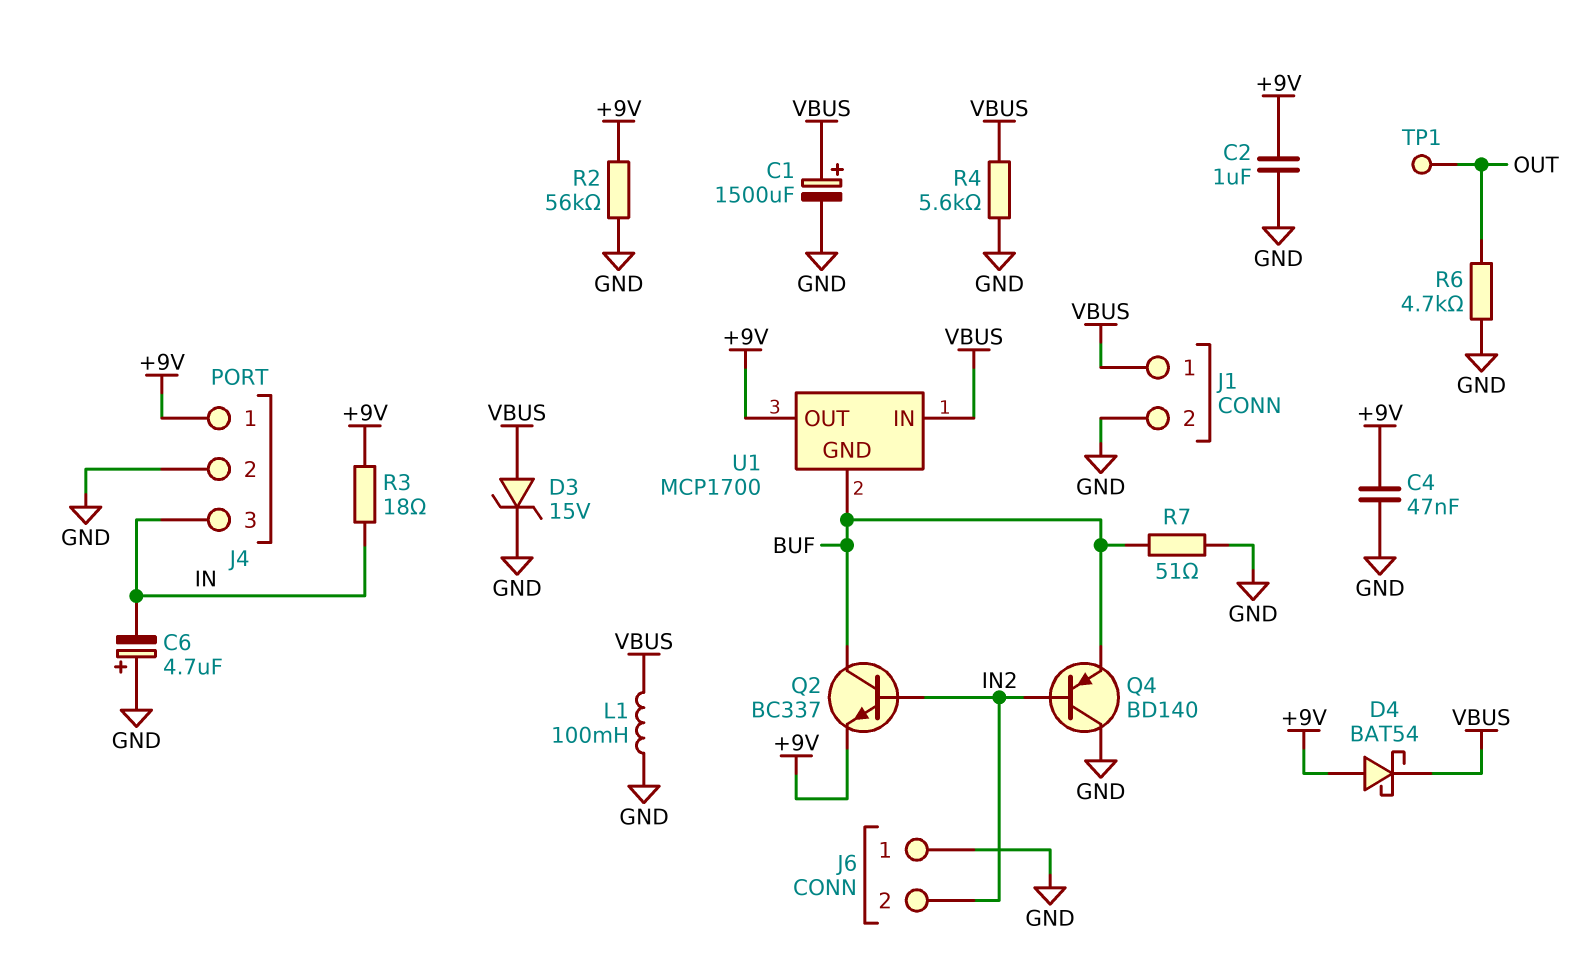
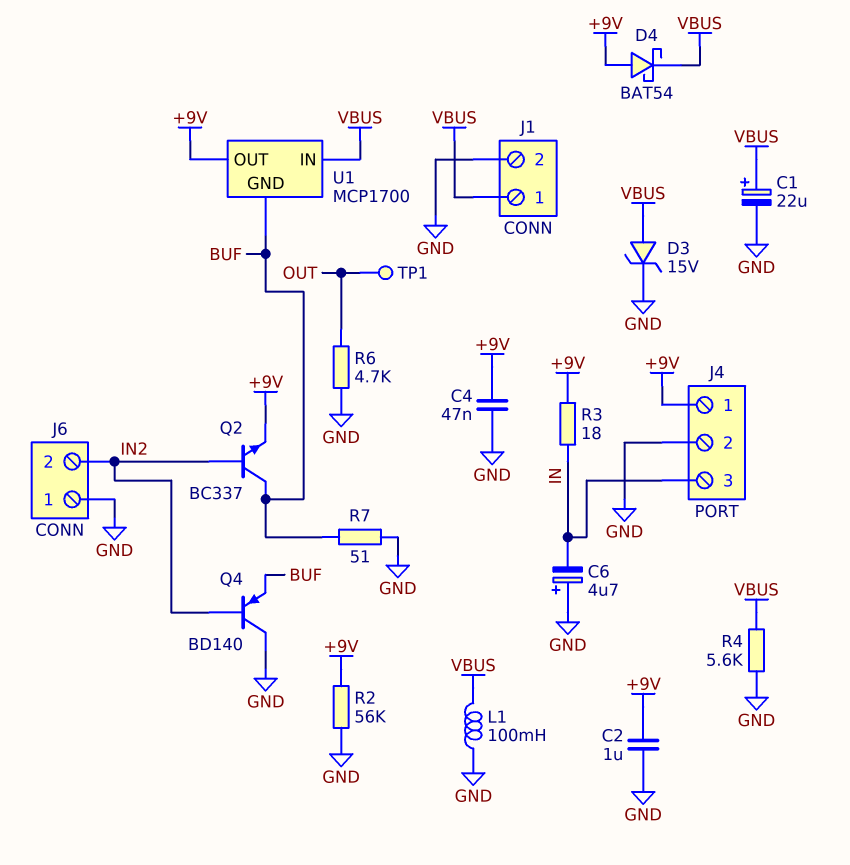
C1: 1500uF (plus VBUS, minus GND) -> 22uF (plus VBUS, minus GND)

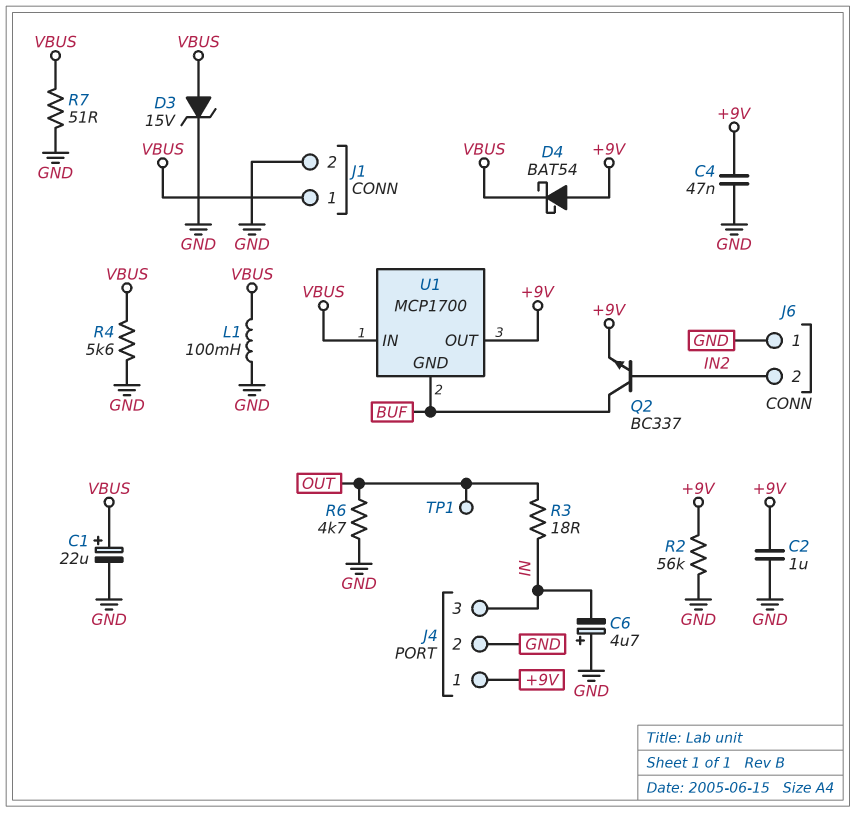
Q4: PNP BD140 (B IN2, C GND, E BUF) -> none
R3: 18 (+9V, IN) -> 18 (IN, OUT)
R7: 51 (BUF, GND) -> 51 (GND, VBUS)

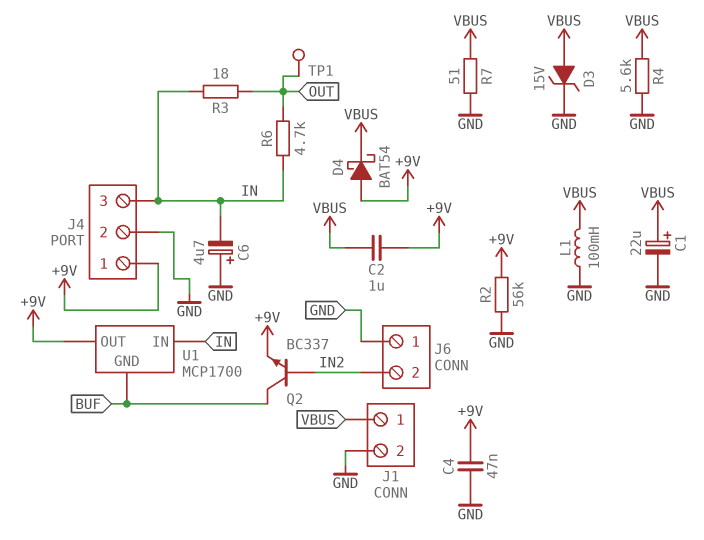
C2: 1uF (+9V, GND) -> 1uF (+9V, VBUS)
R6: 4.7k (GND, OUT) -> 4.7k (IN, OUT)
U1 pin IN: VBUS -> IN

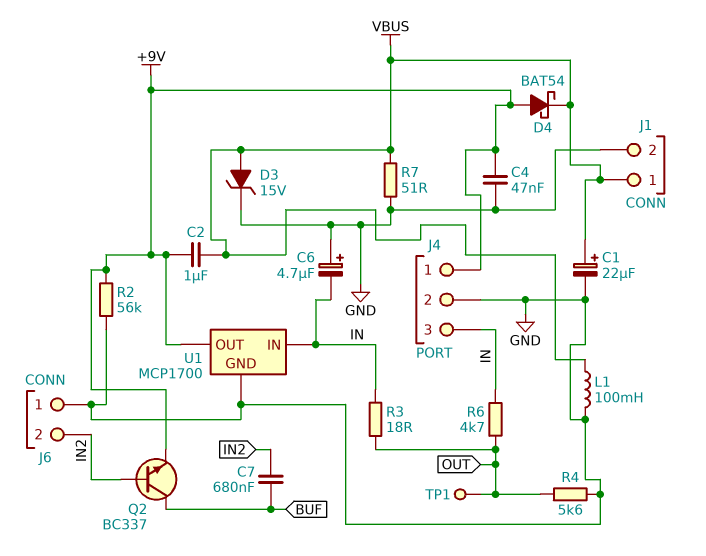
C7: none -> 680nF (BUF, IN2)
R4: 5.6k (GND, VBUS) -> 5.6k (GND, OUT)
U1 pin GND: BUF -> GND

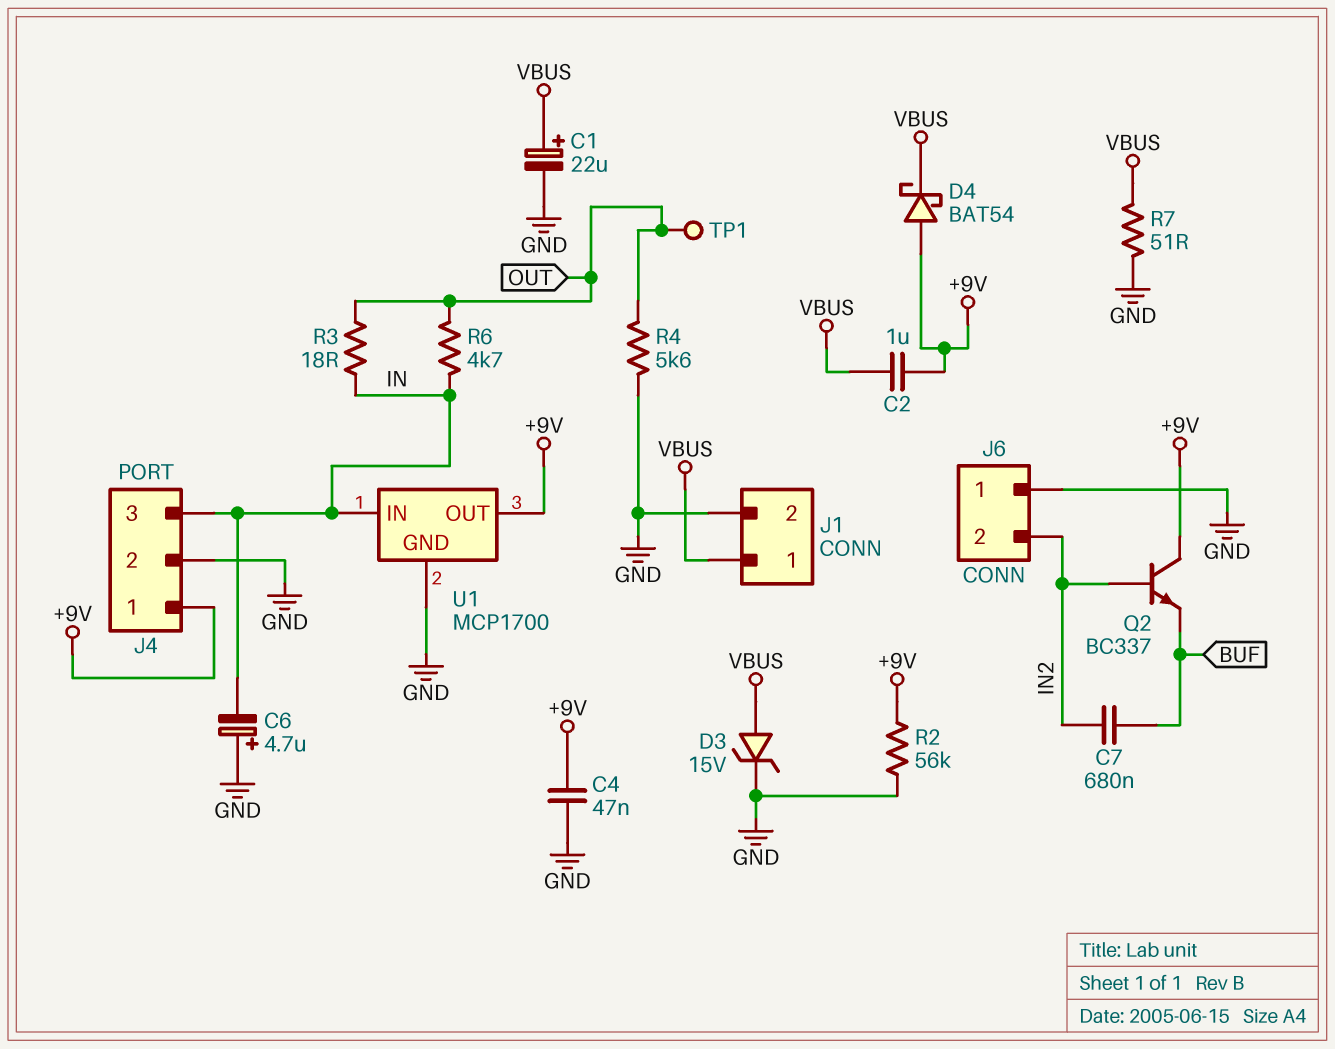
L1: 100mH (GND, VBUS) -> none
Q2: NPN BC337 (B IN2, C BUF, E +9V) -> NPN BC337 (B IN2, C +9V, E BUF)

